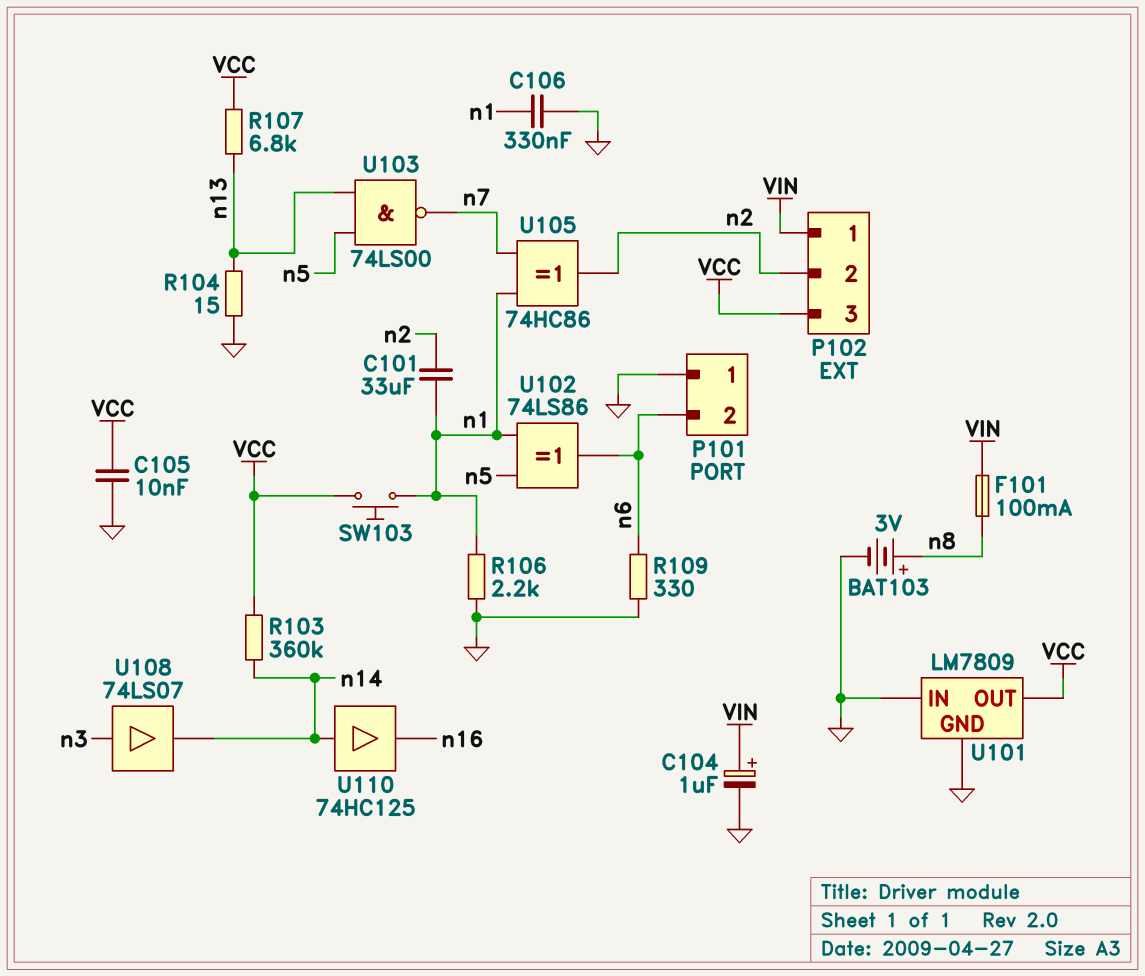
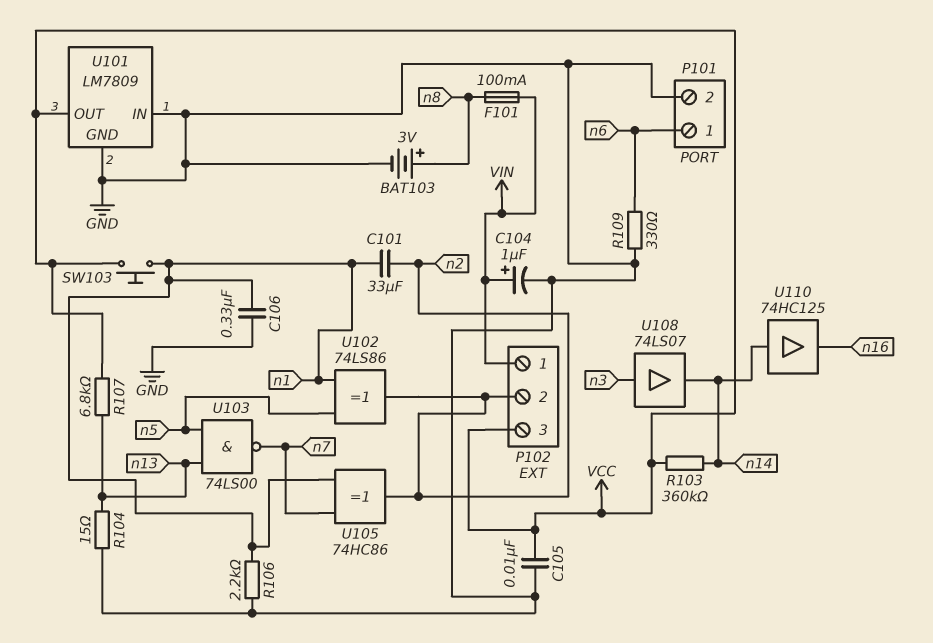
P101 pin 1: GND -> n6
P101 pin 2: n6 -> GND
U102: XOR 74LS86 (in n1, in n5, out n6) -> XOR 74LS86 (in n1, in n5, out n2)

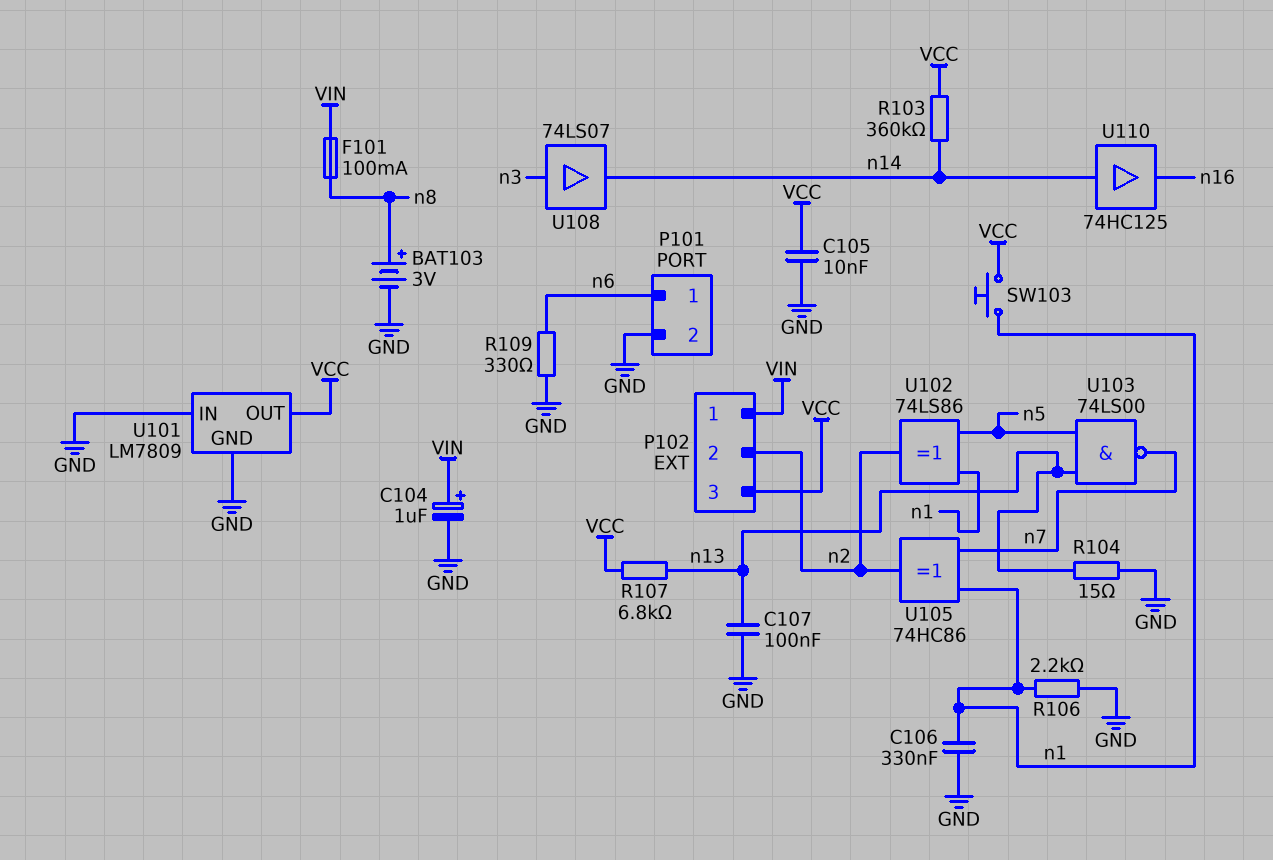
C101: 33uF (n1, n2) -> none
C107: none -> 100nF (GND, n13)

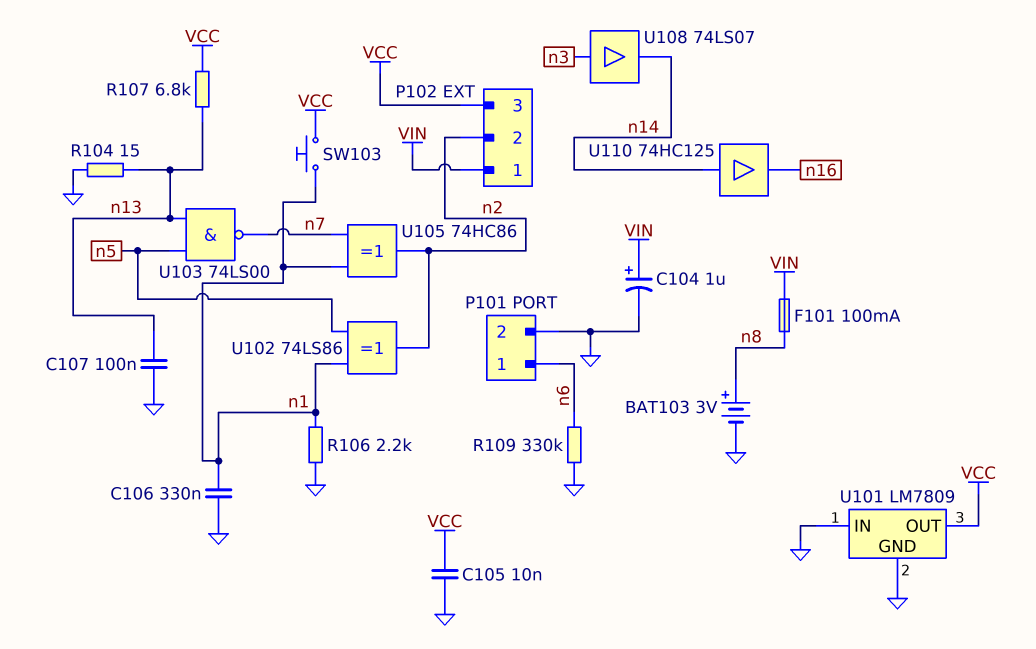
R103: 360k (VCC, n14) -> none
R109: 330 (GND, n6) -> 330k (GND, n6)

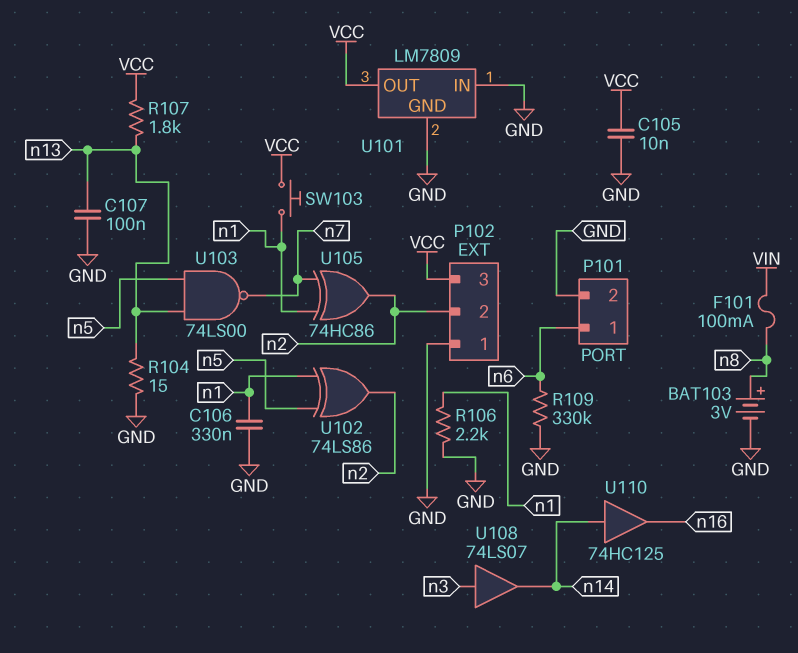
C104: 1uF (plus VIN, minus GND) -> none
P102 pin 1: VIN -> GND
R107: 6.8k (VCC, n13) -> 1.8k (VCC, n13)

